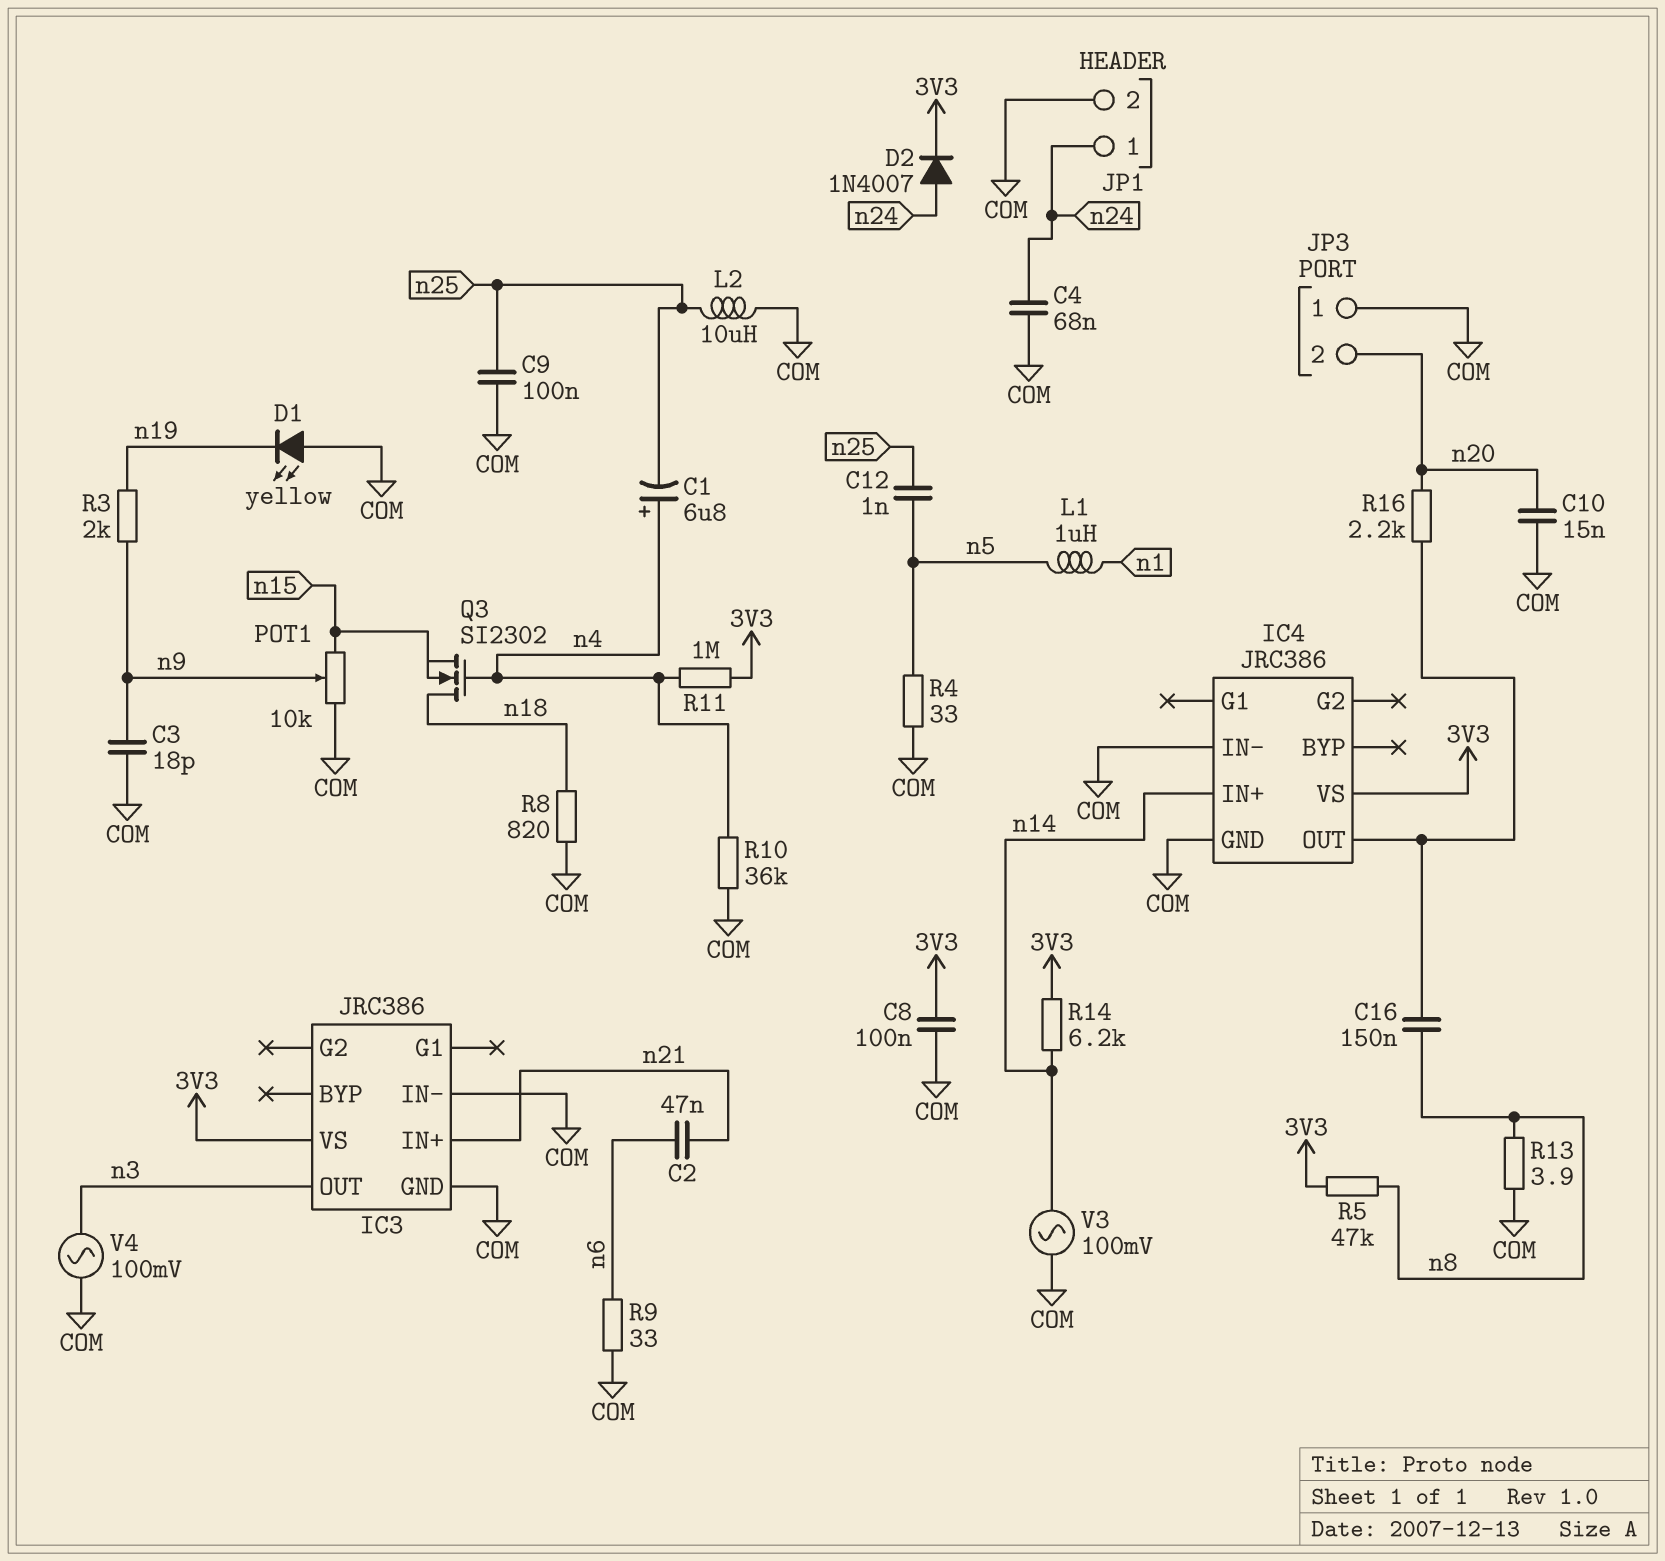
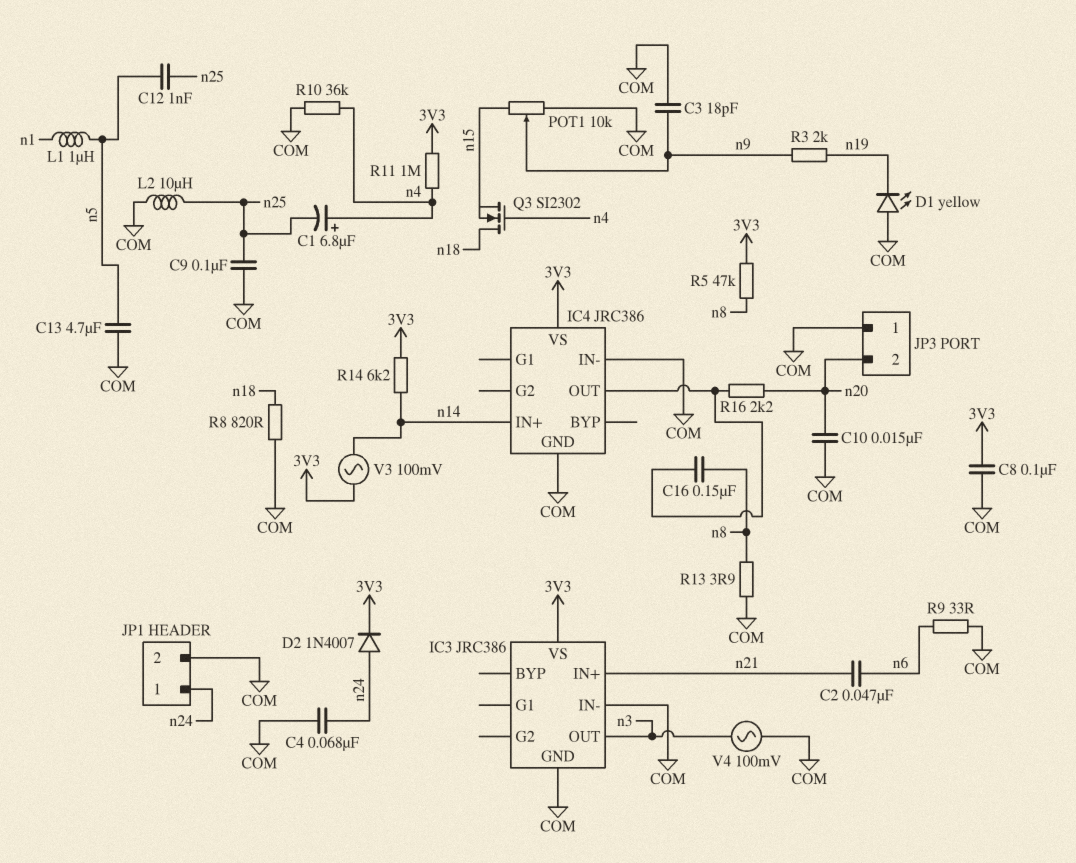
C13: none -> 4.7uF (COM, n5)
R4: 33 (COM, n5) -> none
V3: AC 100mV (COM, n14) -> AC 100mV (3V3, n14)

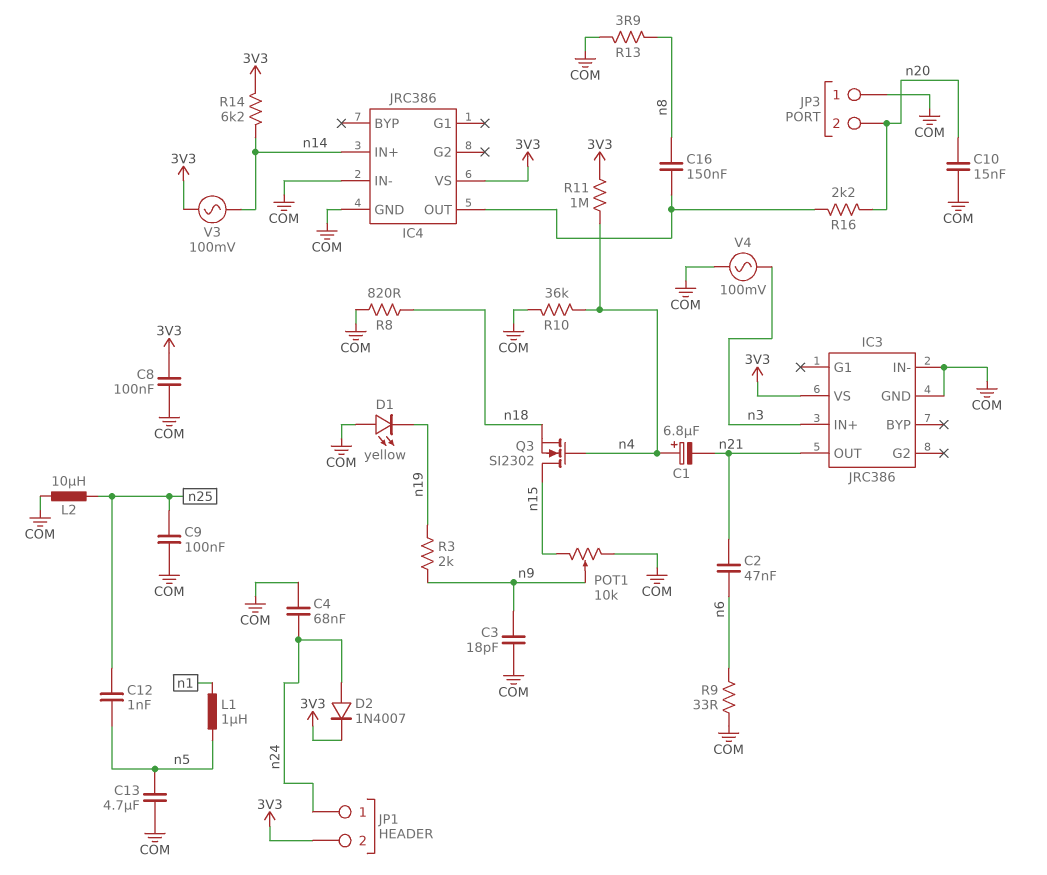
C1: 6.8uF (plus n4, minus n25) -> 6.8uF (plus n4, minus n21)
IC3 pin IN+: n21 -> n3
IC3 pin OUT: n3 -> n21
JP1 pin 2: COM -> 3V3
Q3: NMOS SI2302 (G n4, D n18, S n15) -> NMOS SI2302 (G n4, D n15, S n18)
R5: 47k (3V3, n8) -> none

